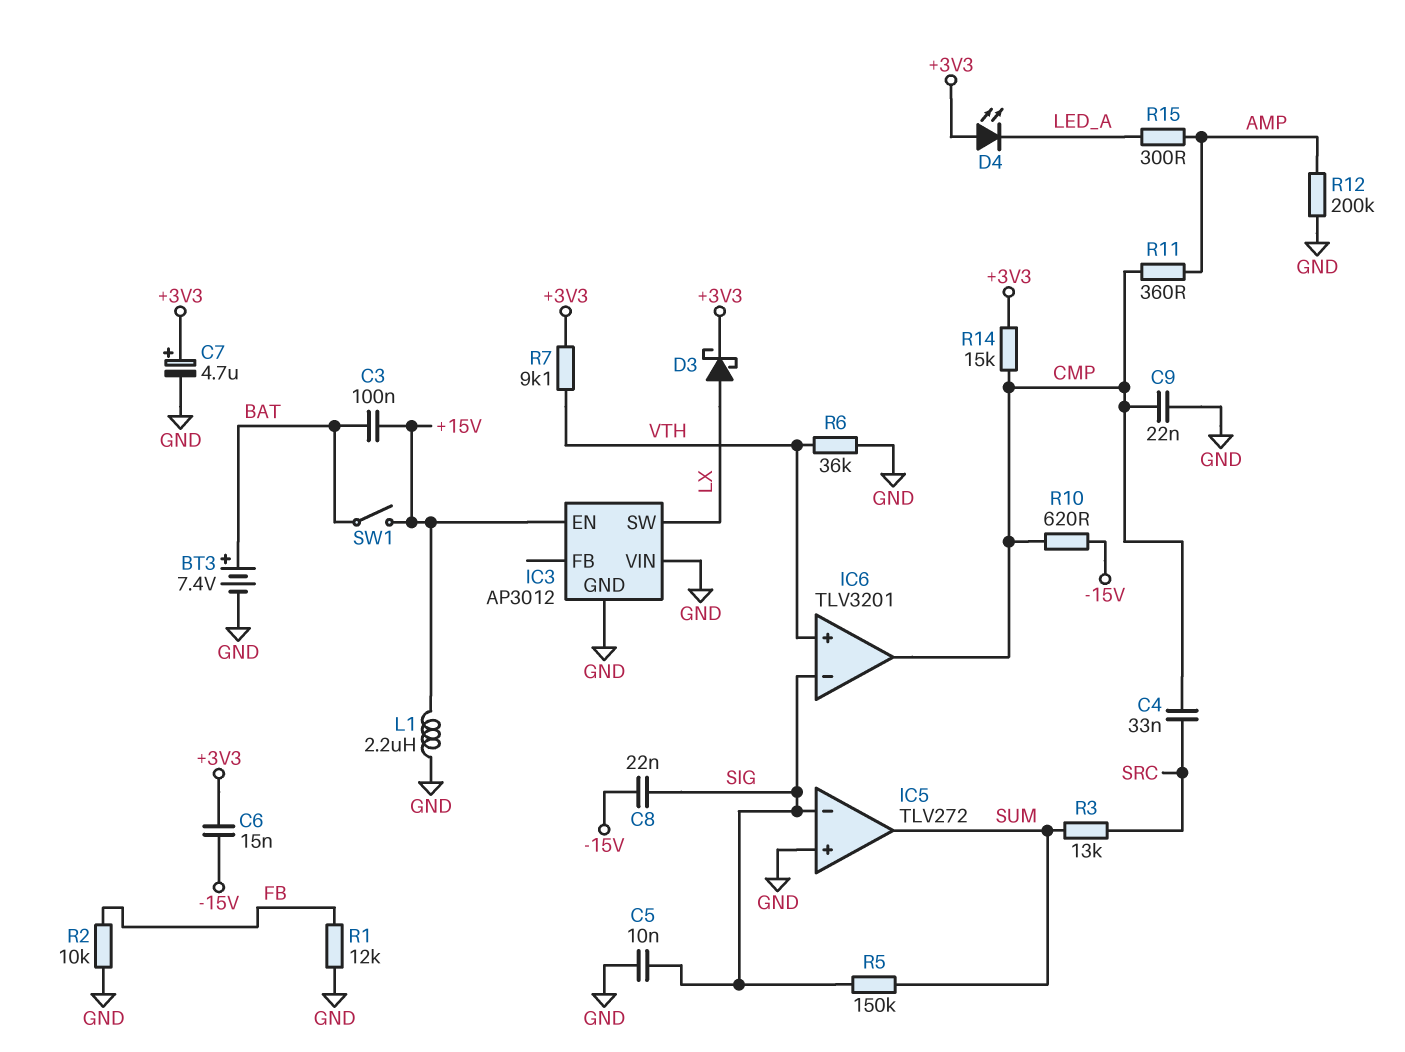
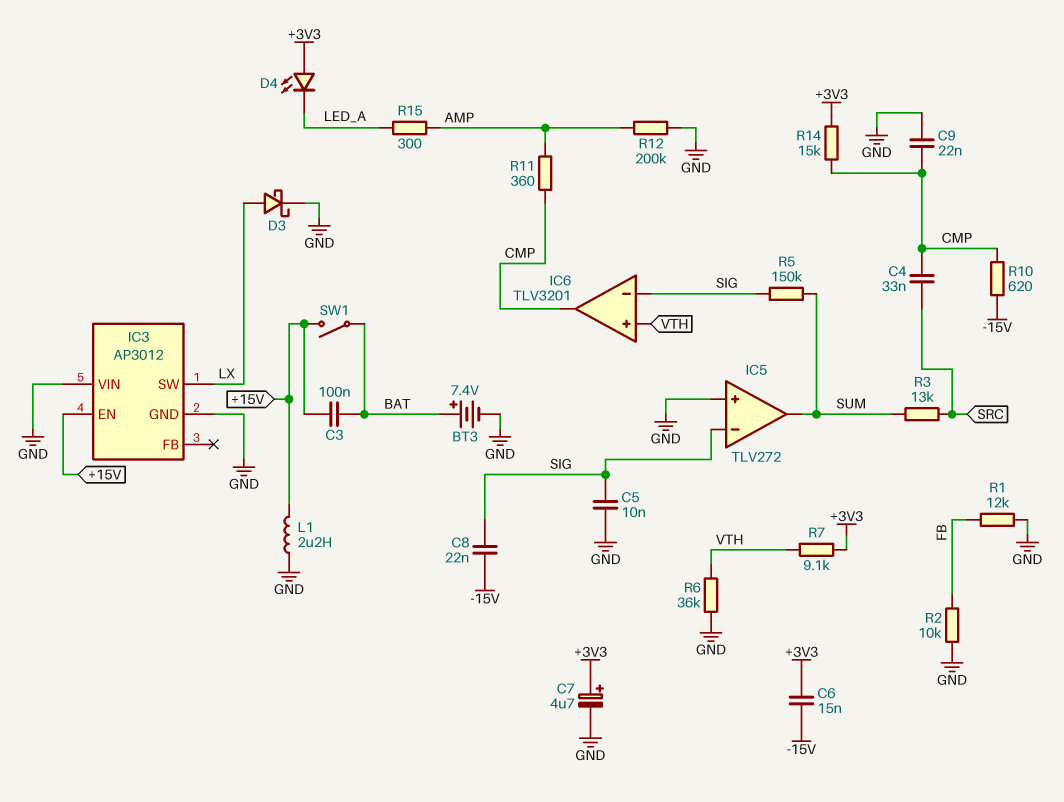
D3: schottky (A LX, K +3V3) -> schottky (A LX, K GND)

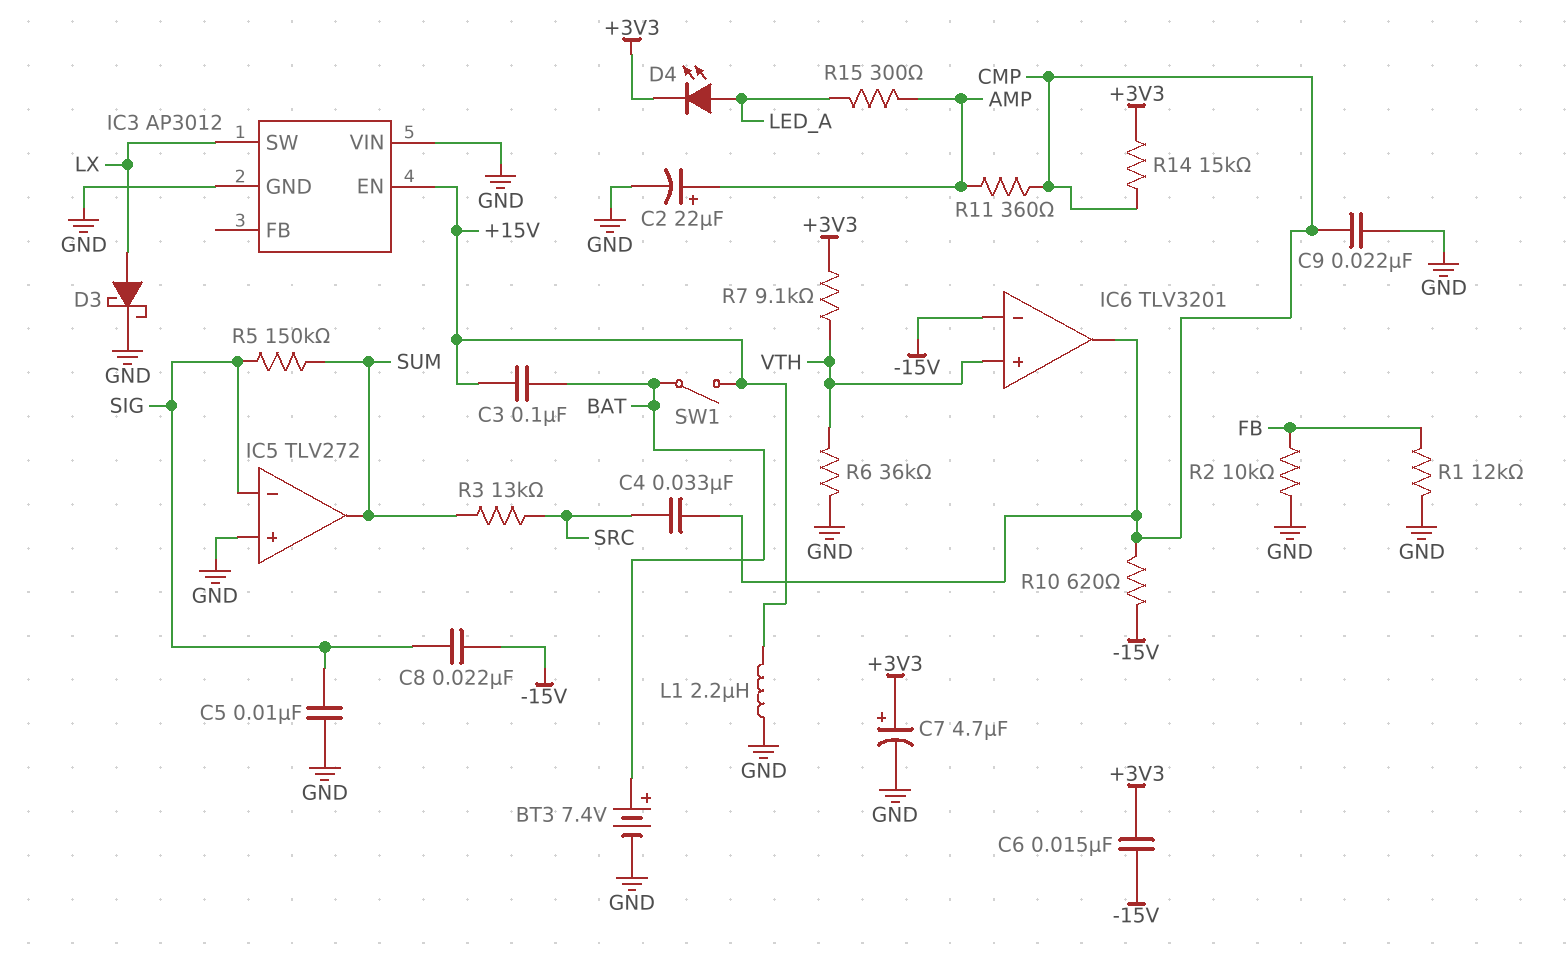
C2: none -> 22uF (plus AMP, minus GND)
D4: LED (A +3V3, K LED_A) -> LED (A LED_A, K +3V3)
IC6 pin in-: SIG -> -15V
R12: 200k (AMP, GND) -> none

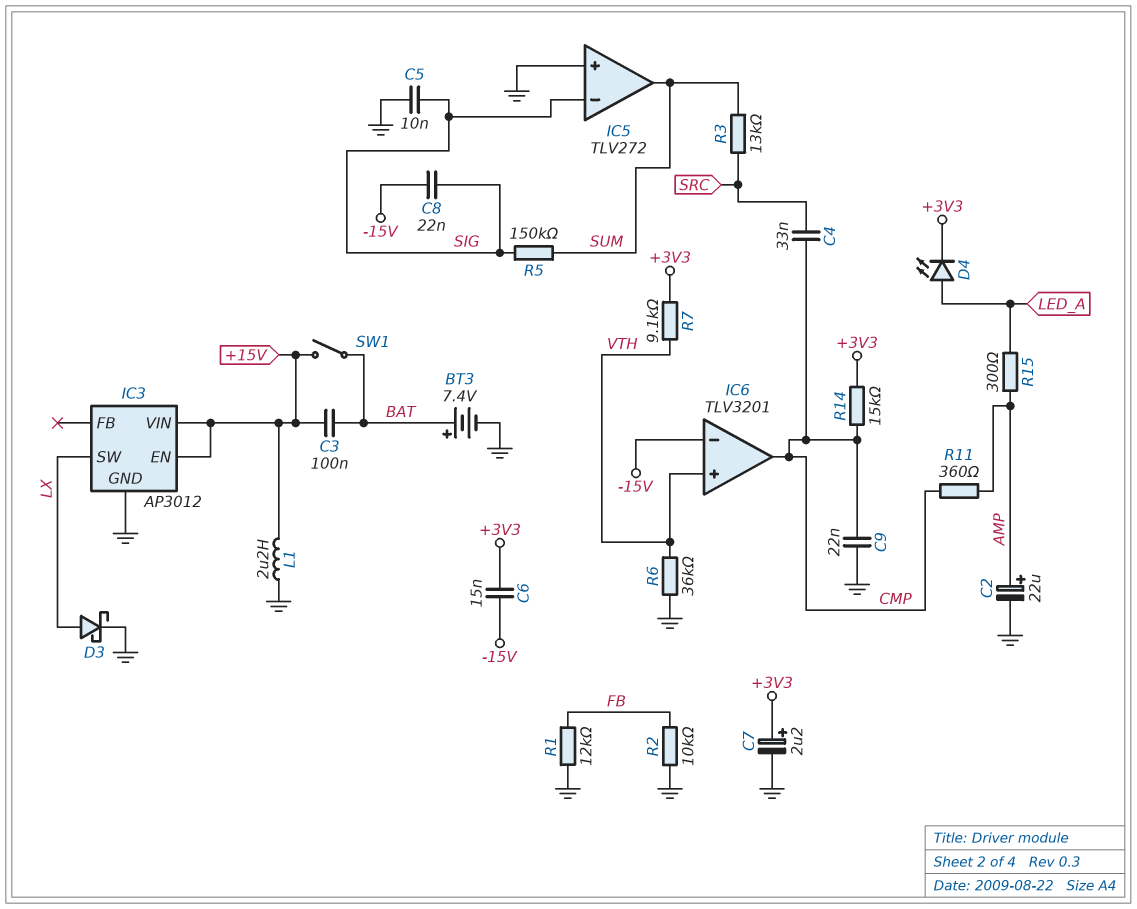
C7: 4.7uF (plus +3V3, minus GND) -> 2.2uF (plus +3V3, minus GND)
IC3 pin VIN: GND -> +15V
R10: 620 (-15V, CMP) -> none

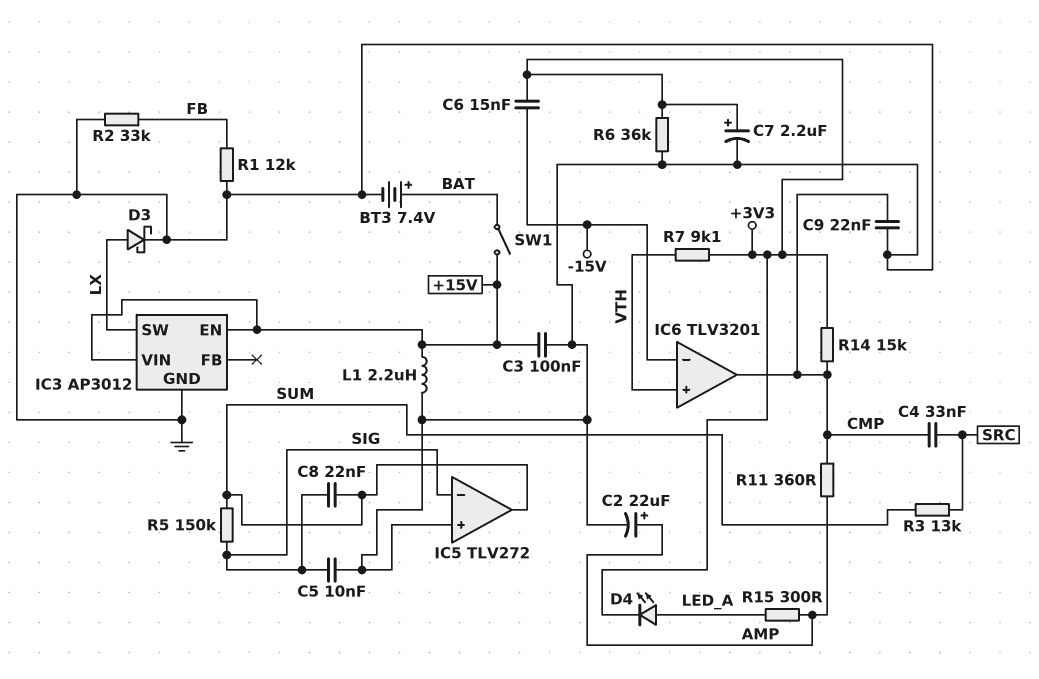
C3: 100nF (+15V, BAT) -> 100nF (+15V, GND)
C8: 22nF (-15V, SIG) -> 22nF (SIG, SUM)
R2: 10k (FB, GND) -> 33k (FB, GND)
R6: 36k (GND, VTH) -> 36k (+3V3, GND)

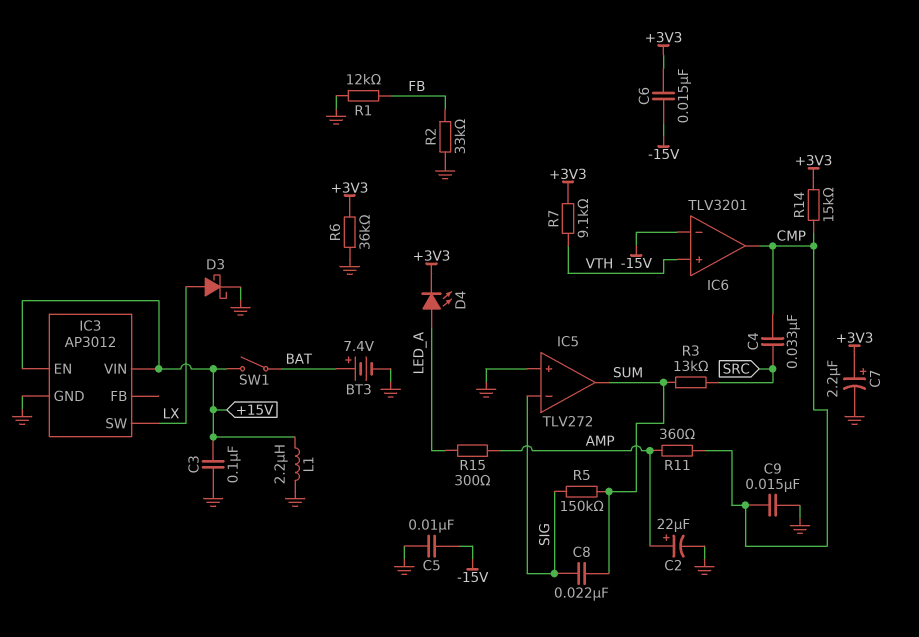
C5: 10nF (GND, SIG) -> 10nF (-15V, GND)
C9: 22nF (CMP, GND) -> 15nF (CMP, GND)

